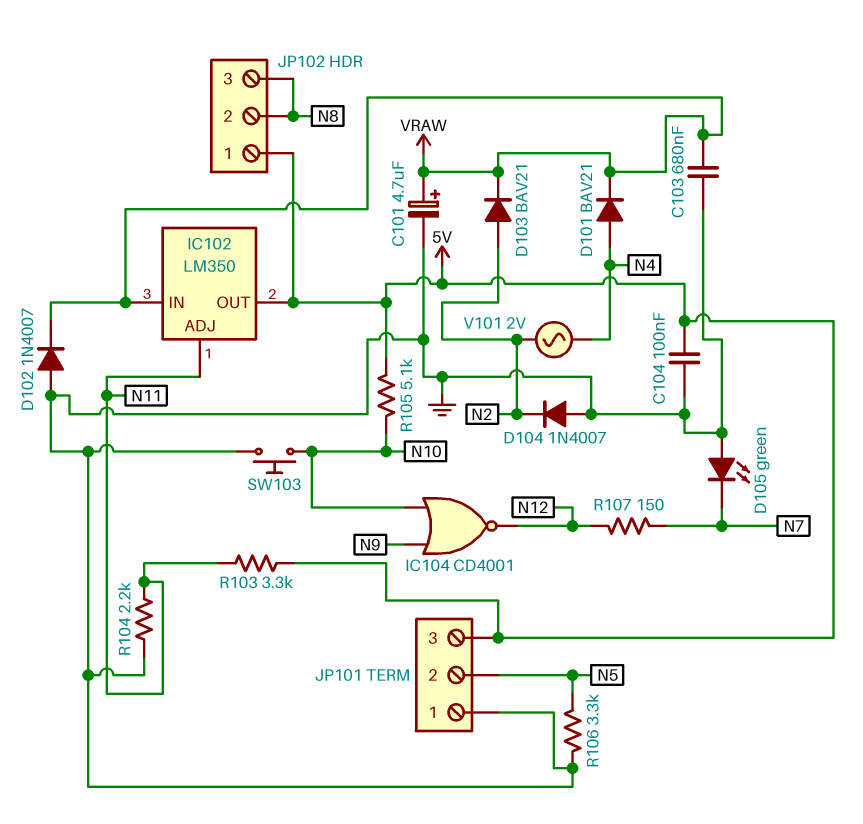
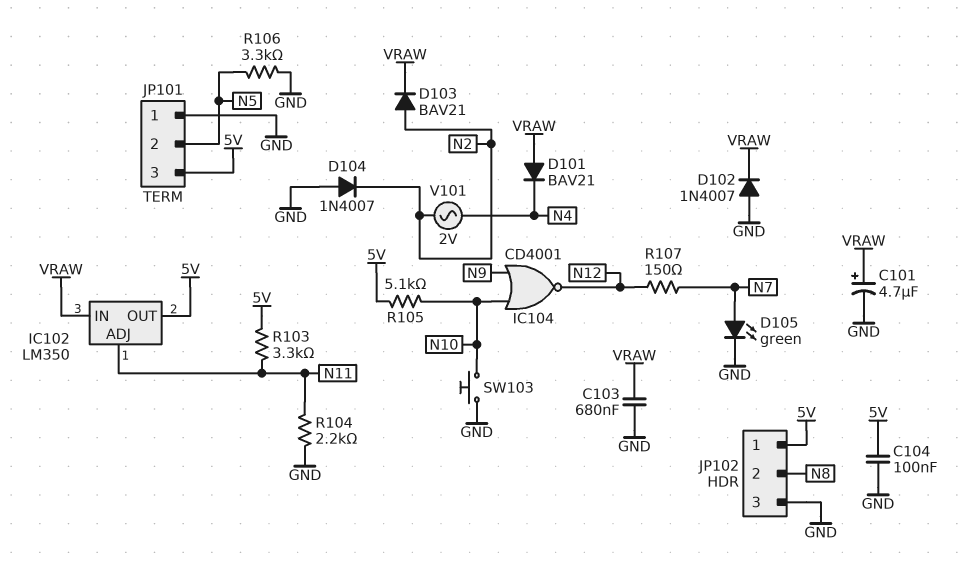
D101: diode BAV21 (A N4, K VRAW) -> diode BAV21 (A VRAW, K N4)
D105: LED green (A GND, K N7) -> LED green (A N7, K GND)
JP102 pin 3: N8 -> GND

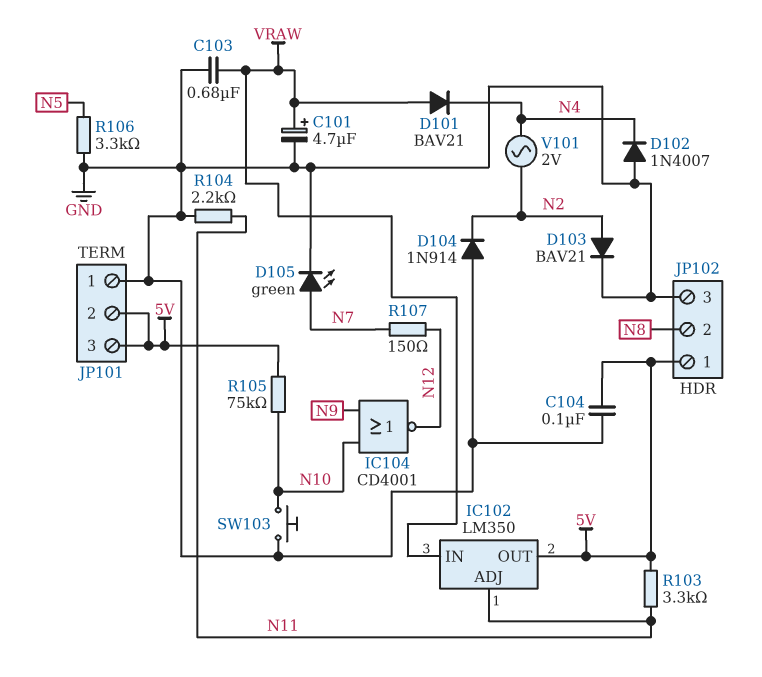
D102: diode 1N4007 (A GND, K VRAW) -> diode 1N4007 (A GND, K N4)
D103: diode BAV21 (A N2, K VRAW) -> diode BAV21 (A N2, K GND)
D104: diode 1N4007 (A GND, K N2) -> diode 1N914 (A GND, K N2)
JP101 pin 2: N5 -> 5V
R105: 5.1k (5V, N10) -> 75k (5V, N10)

